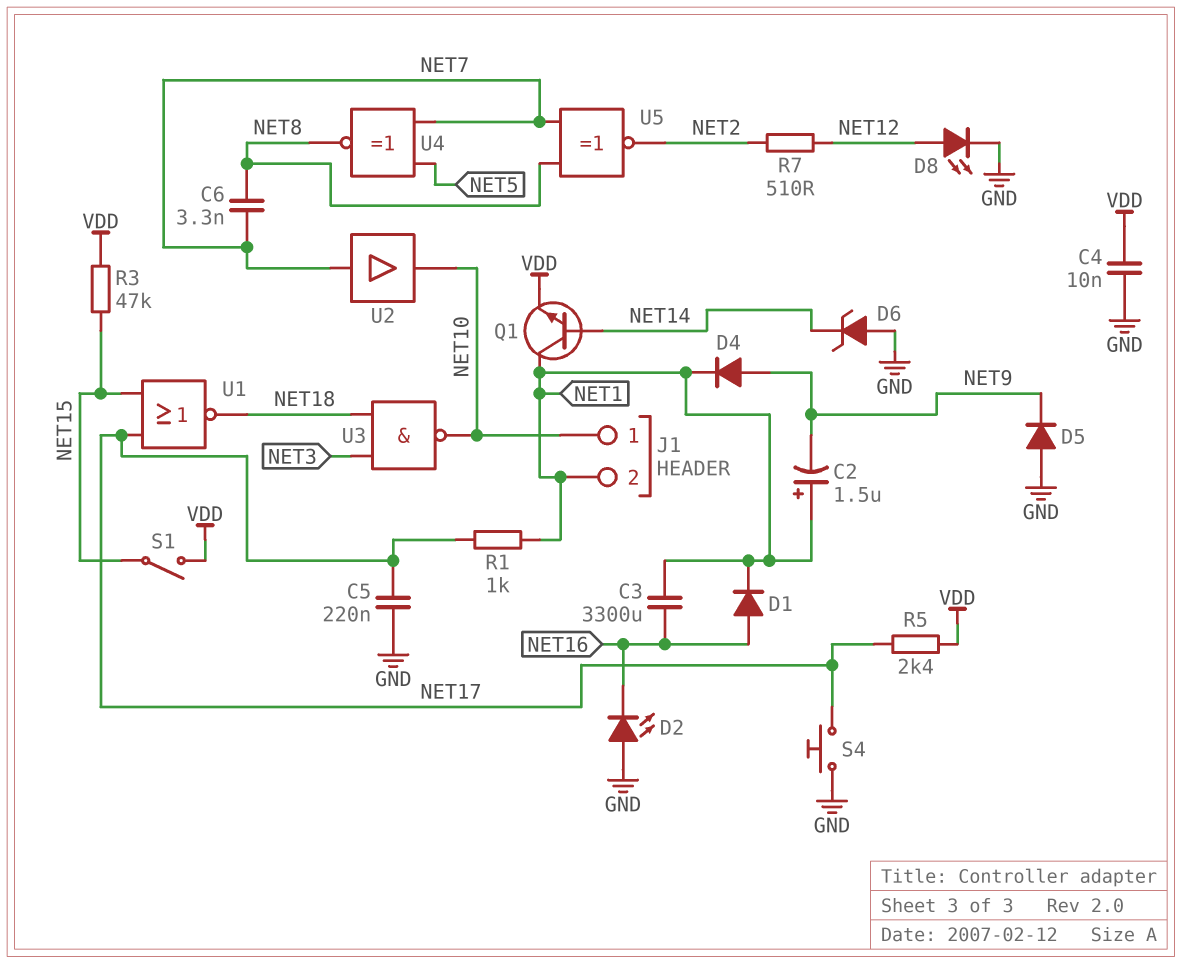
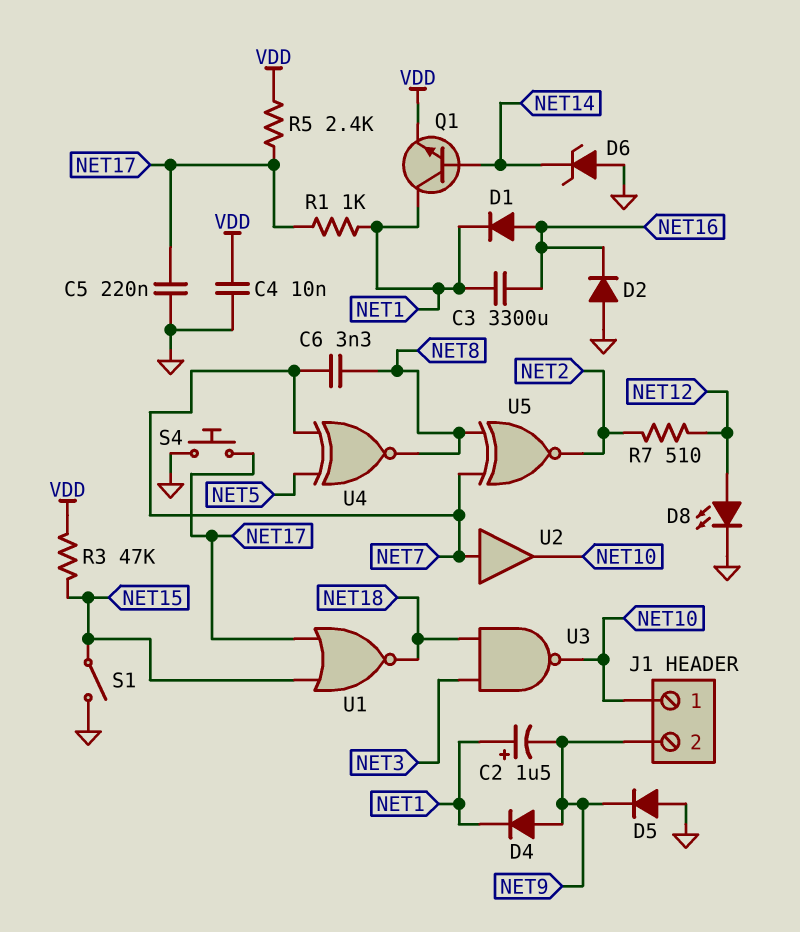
D2: LED (A GND, K NET16) -> diode (A GND, K NET16)
J1 pin 2: NET1 -> NET9
S1: switch (NET15, VDD) -> switch (GND, NET15)

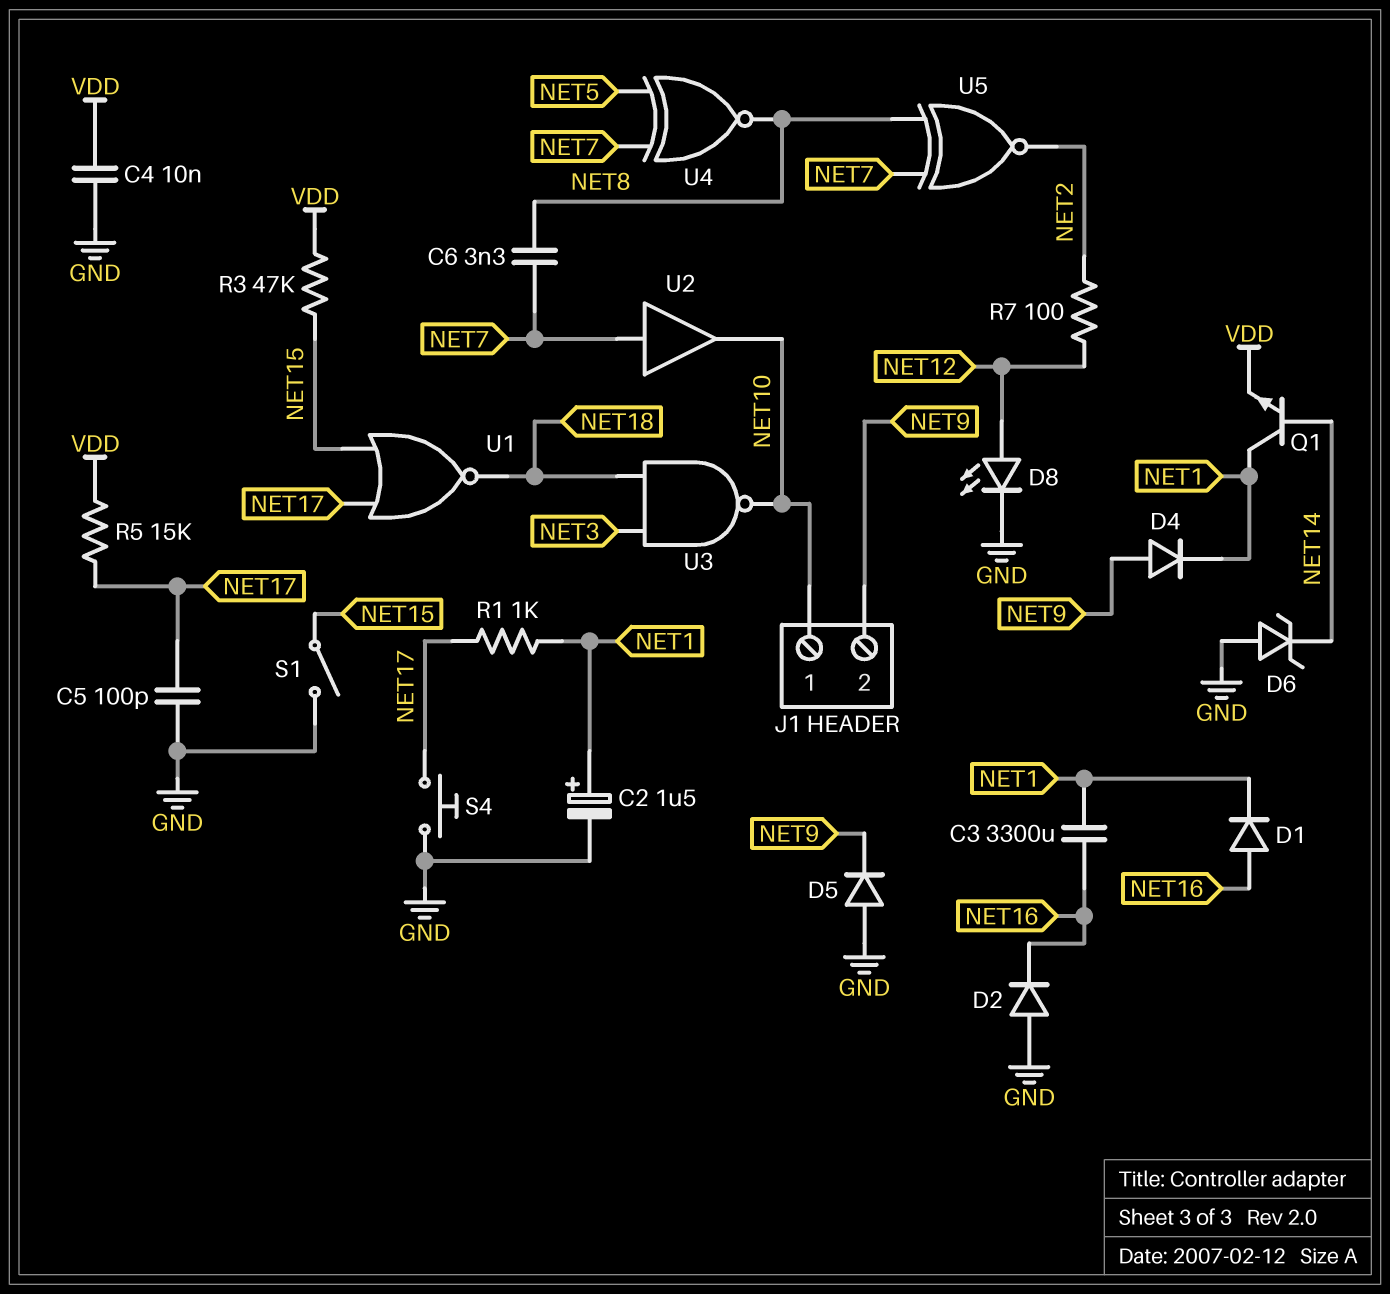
C2: 1.5uF (plus NET1, minus NET9) -> 1.5uF (plus NET1, minus GND)
C5: 220nF (GND, NET17) -> 100pF (GND, NET17)
R5: 2.4k (NET17, VDD) -> 15k (NET17, VDD)
R7: 510 (NET2, NET12) -> 100 (NET2, NET12)

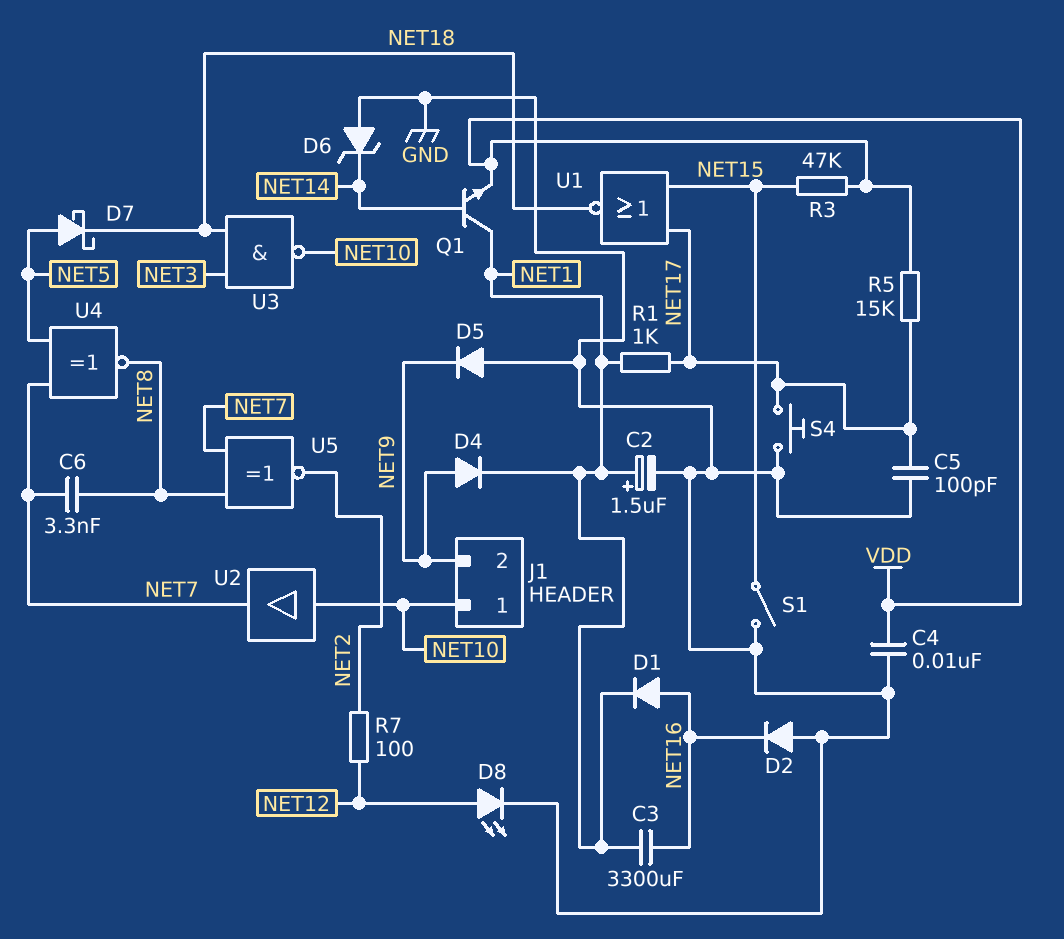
D7: none -> schottky (A NET5, K NET18)
U2: buffer (in NET7, out NET10) -> buffer (in NET10, out NET7)

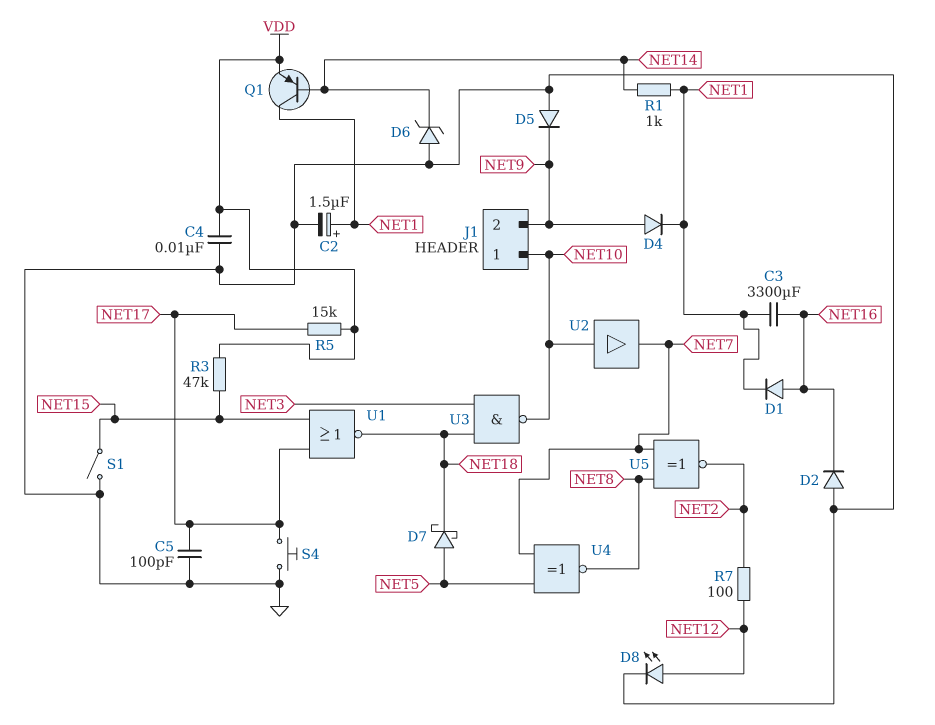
C6: 3.3nF (NET7, NET8) -> none
Q1: NPN (B NET14, C NET1, E VDD) -> PNP (B NET14, C NET1, E VDD)
R1: 1k (NET1, NET17) -> 1k (NET1, NET14)

